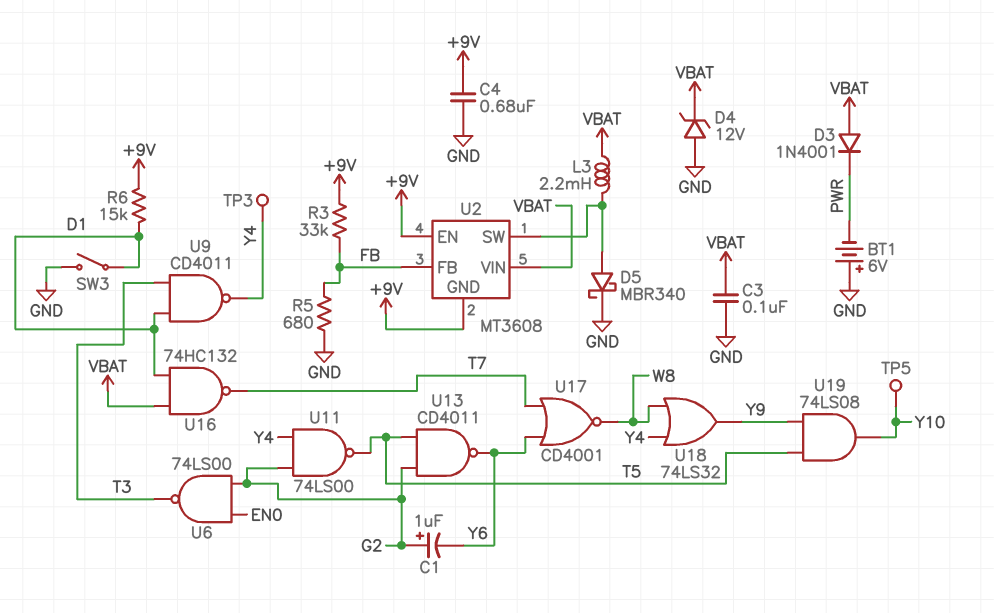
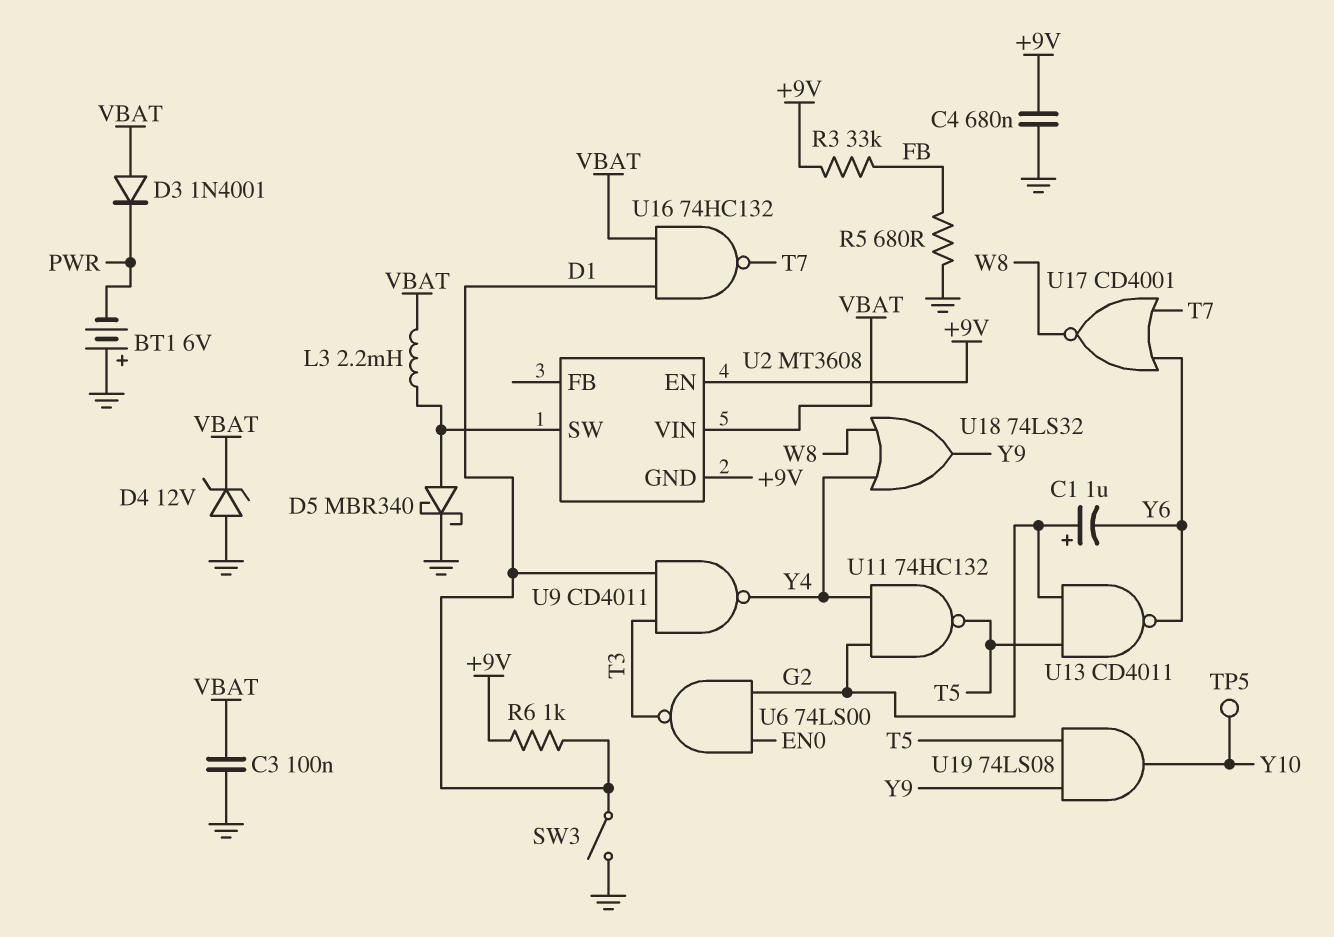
R6: 15k (+9V, D1) -> 1k (+9V, D1)
TP3: test point (Y4) -> none
U2 pin FB: FB -> none
U11: NAND 74LS00 (in G2, in Y4, out T5) -> NAND 74HC132 (in G2, in Y4, out T5)

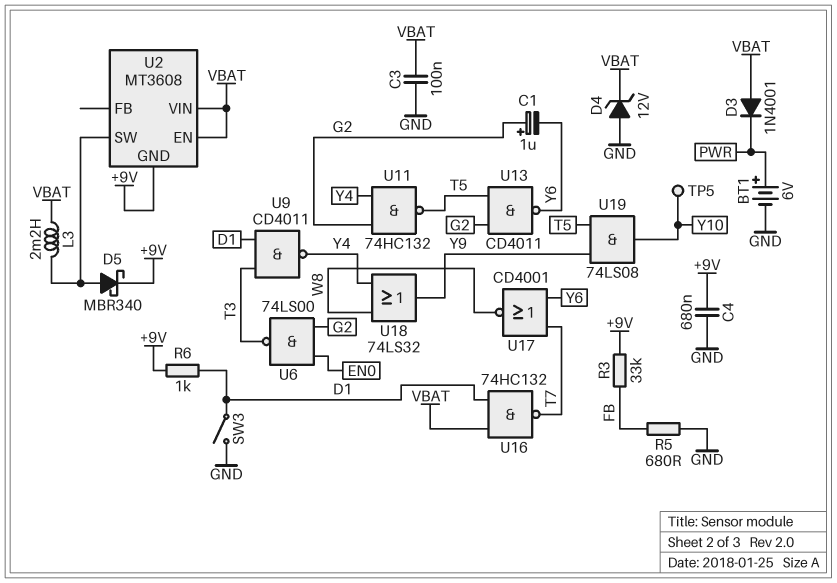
BT1: 6V (plus GND, minus PWR) -> 6V (plus PWR, minus GND)
D5: schottky MBR340 (A U2/SW, K GND) -> schottky MBR340 (A U2/SW, K +9V)
U2 pin EN: +9V -> VBAT

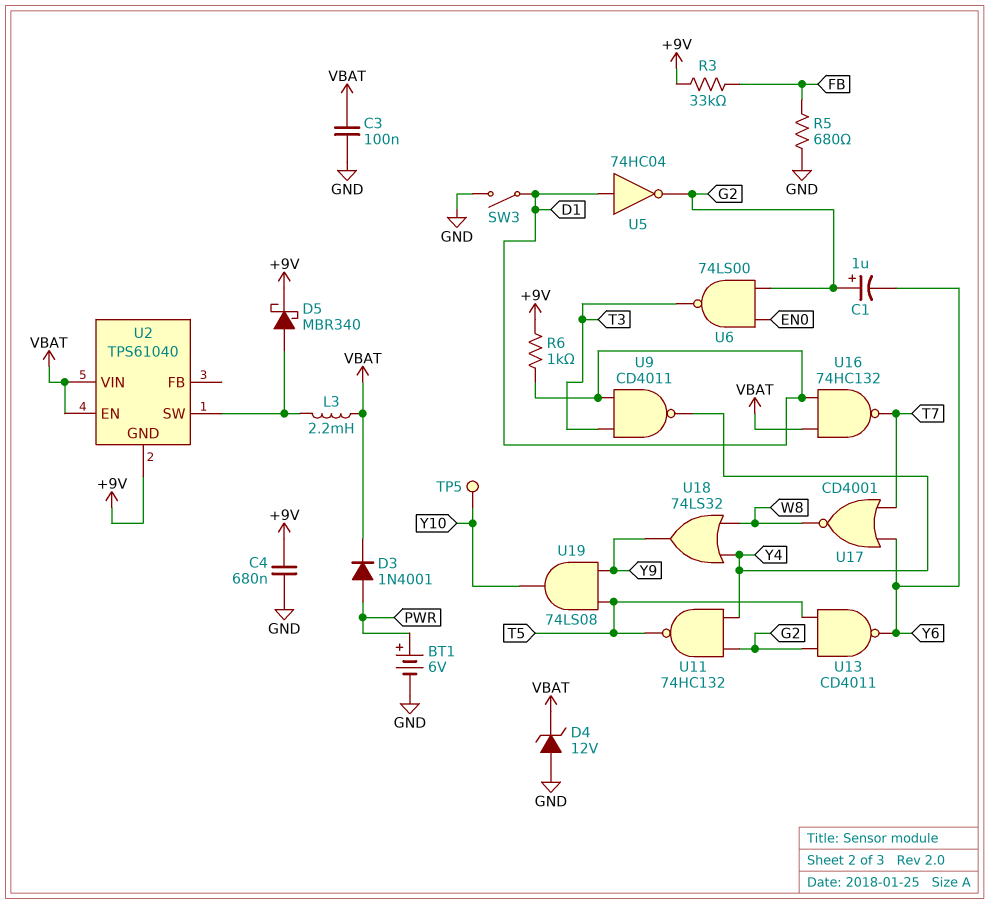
D3: diode 1N4001 (A VBAT, K PWR) -> diode 1N4001 (A PWR, K VBAT)
U2: MT3608 -> TPS61040
U5: none -> NOT 74HC04 (in D1, out G2)

